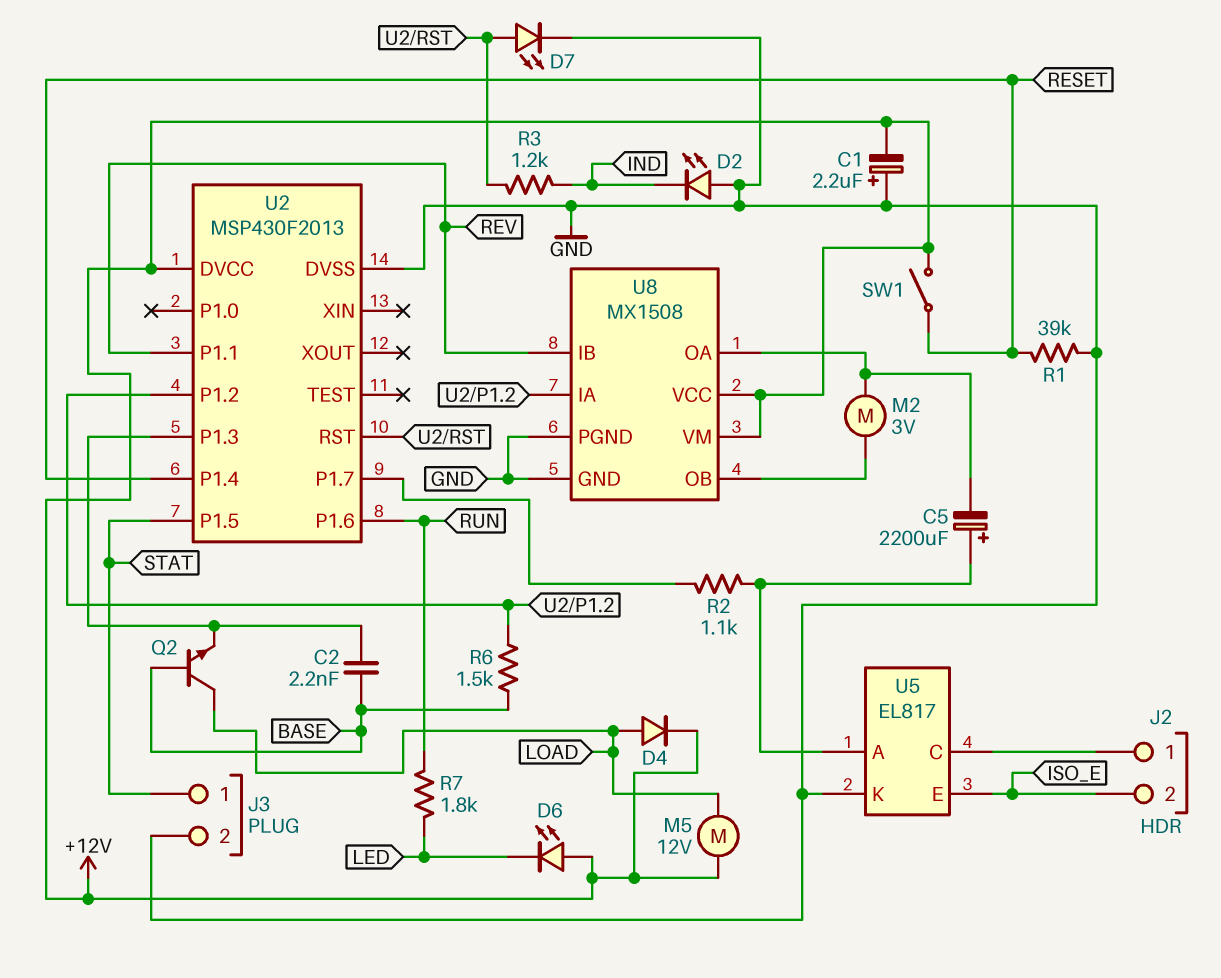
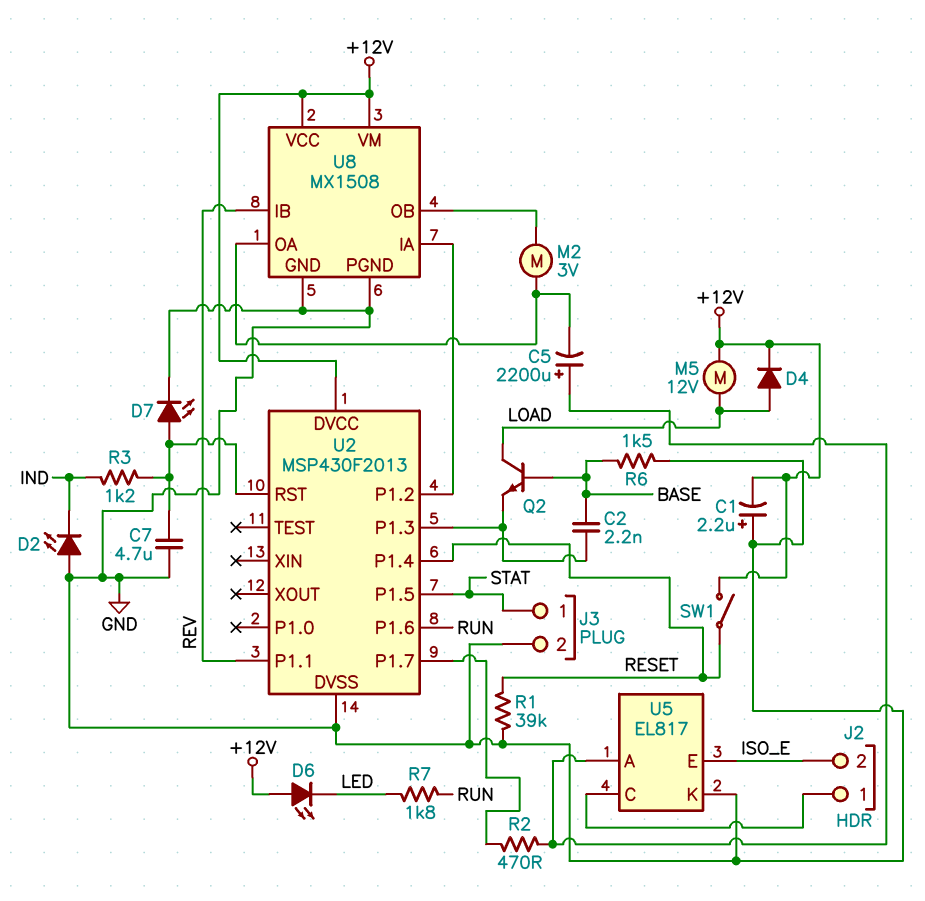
C7: none -> 4.7uF (GND, U2/RST)
R2: 1.1k (U2/P1.7, U5/A) -> 470 (U2/P1.7, U5/A)
R6: 1.5k (BASE, U2/P1.2) -> 1.5k (BASE, GND)

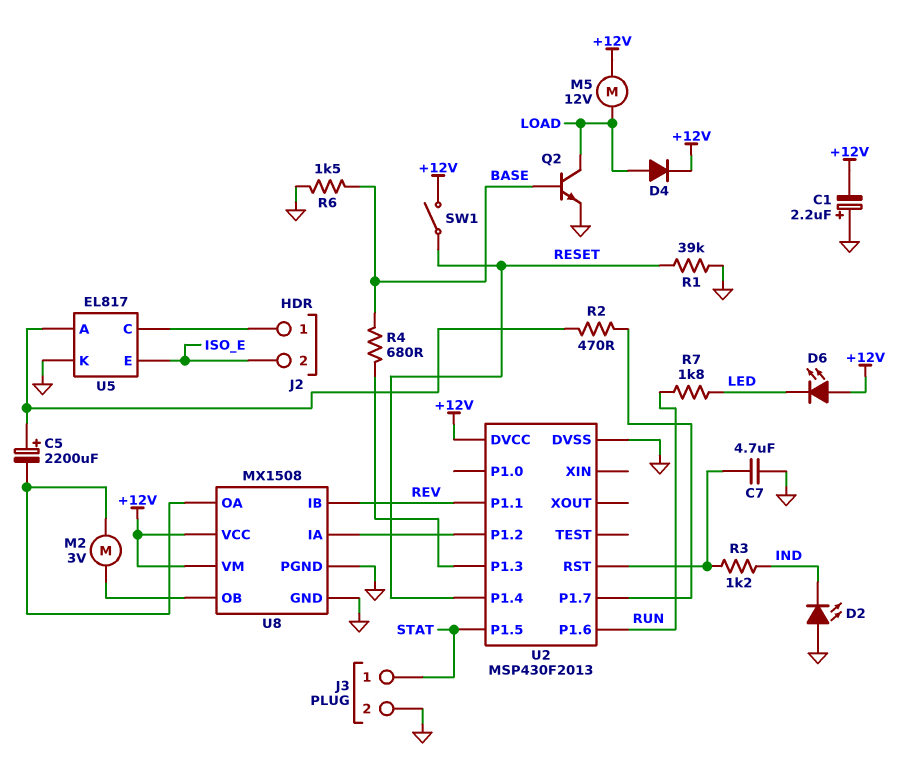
C2: 2.2nF (BASE, U2/P1.3) -> none
D7: LED (A U2/RST, K GND) -> none
Q2: NPN (B BASE, C LOAD, E U2/P1.3) -> NPN (B BASE, C LOAD, E GND)
R4: none -> 680 (BASE, U2/P1.3)

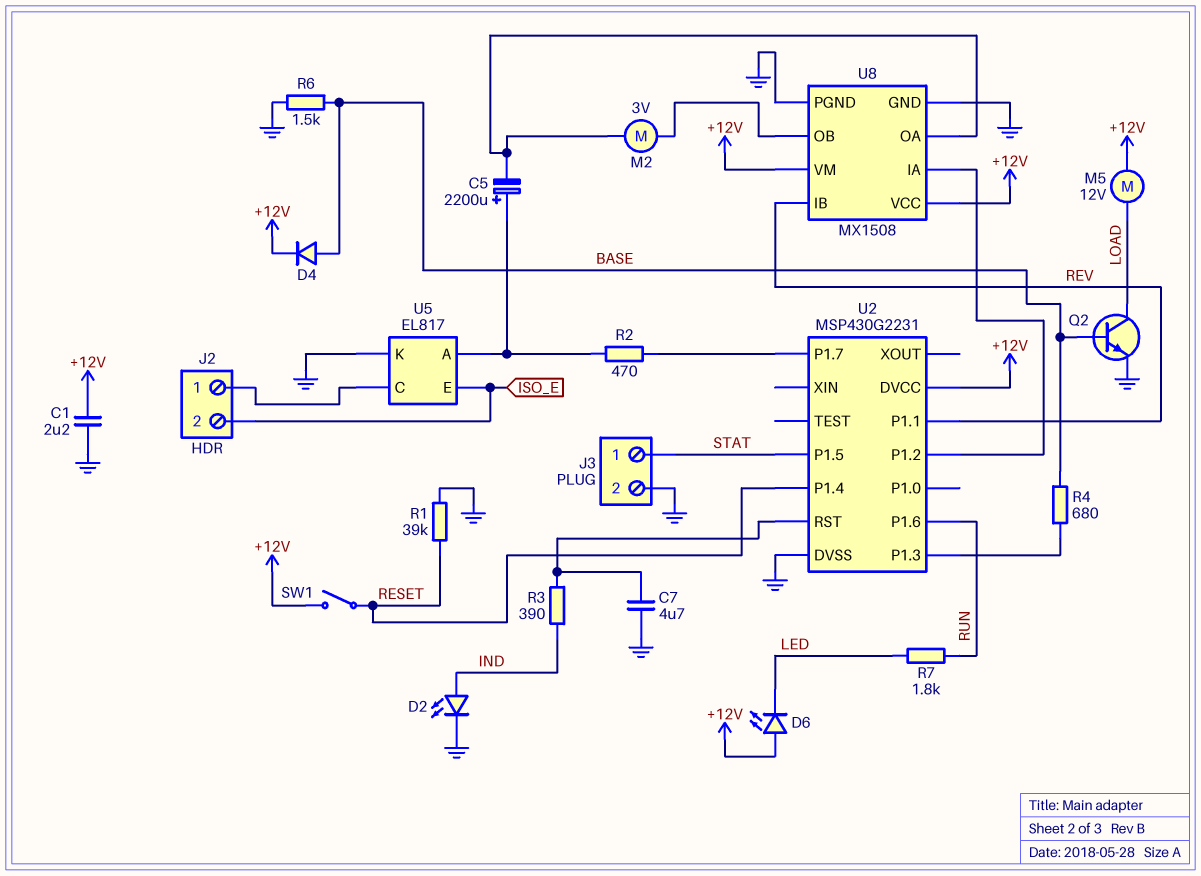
C1: 2.2uF (plus GND, minus +12V) -> 2.2uF (+12V, GND)
D2: LED (A GND, K IND) -> LED (A IND, K GND)
D4: diode (A LOAD, K +12V) -> diode (A BASE, K +12V)
R3: 1.2k (IND, U2/RST) -> 390 (IND, U2/RST)
U2: MSP430F2013 -> MSP430G2231

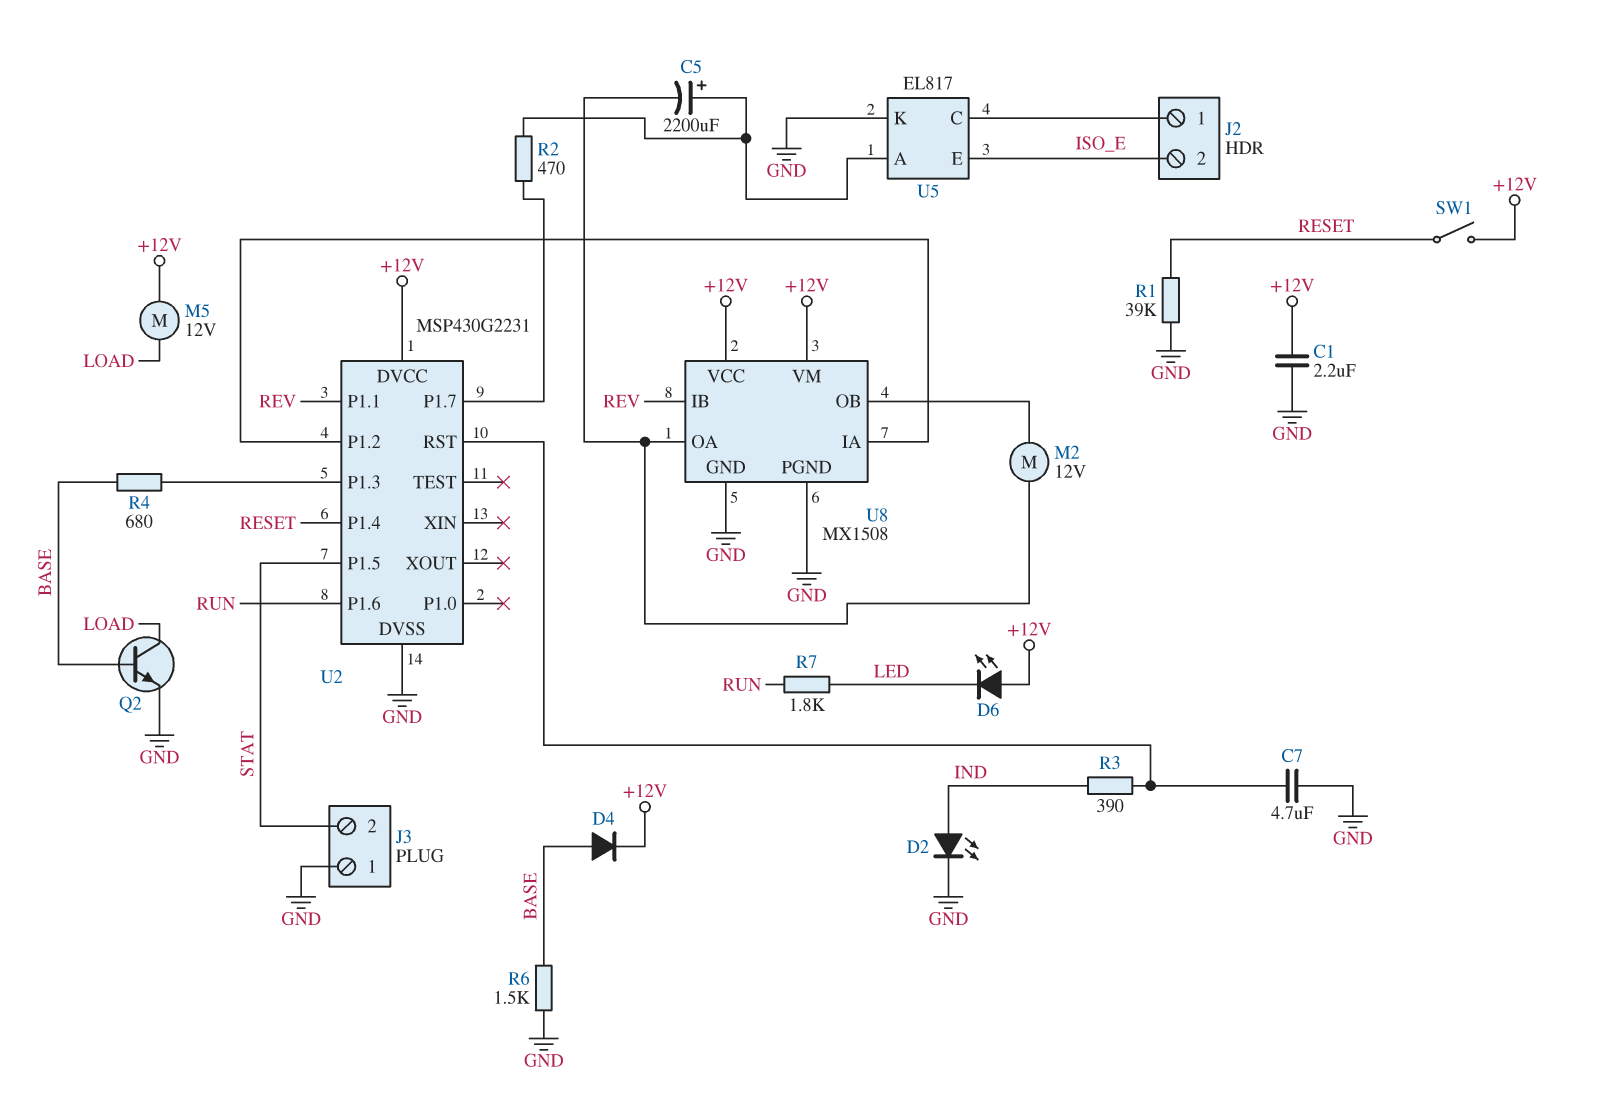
J3 pin 1: STAT -> GND
J3 pin 2: GND -> STAT
M2: motor 3V (U8/OA, U8/OB) -> motor 12V (U8/OA, U8/OB)

